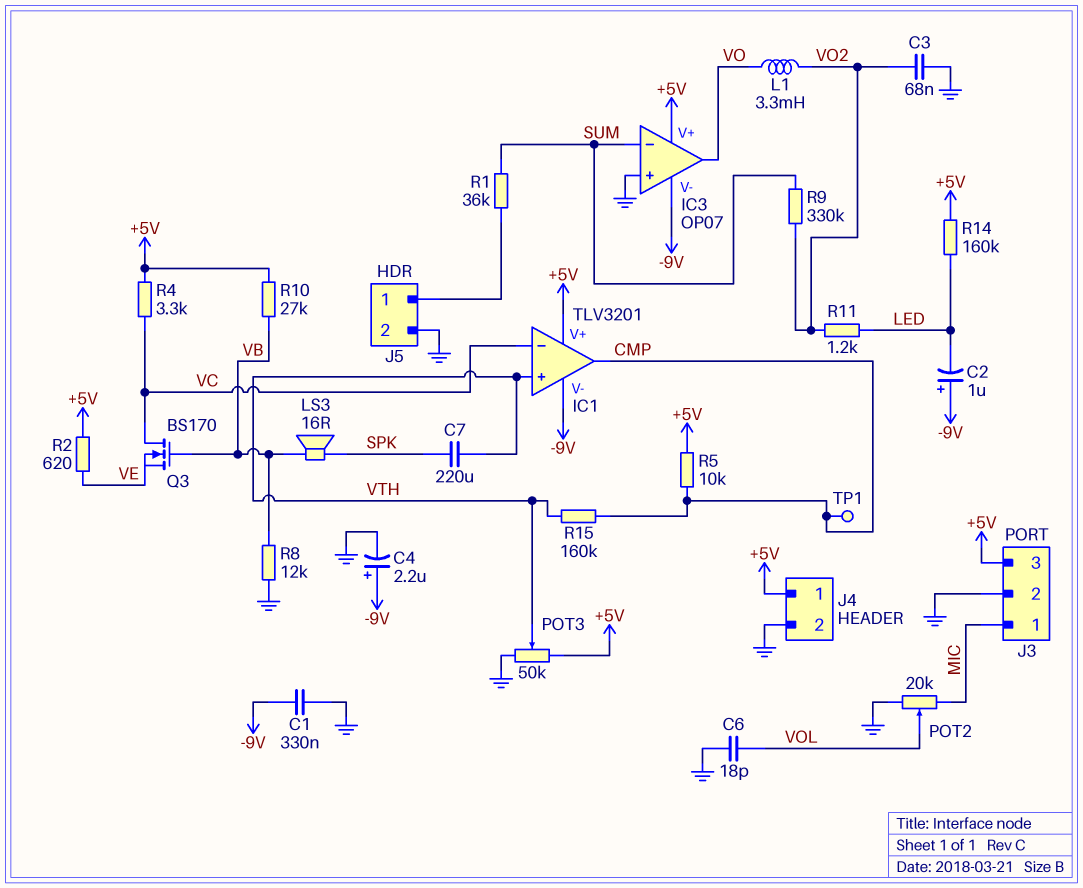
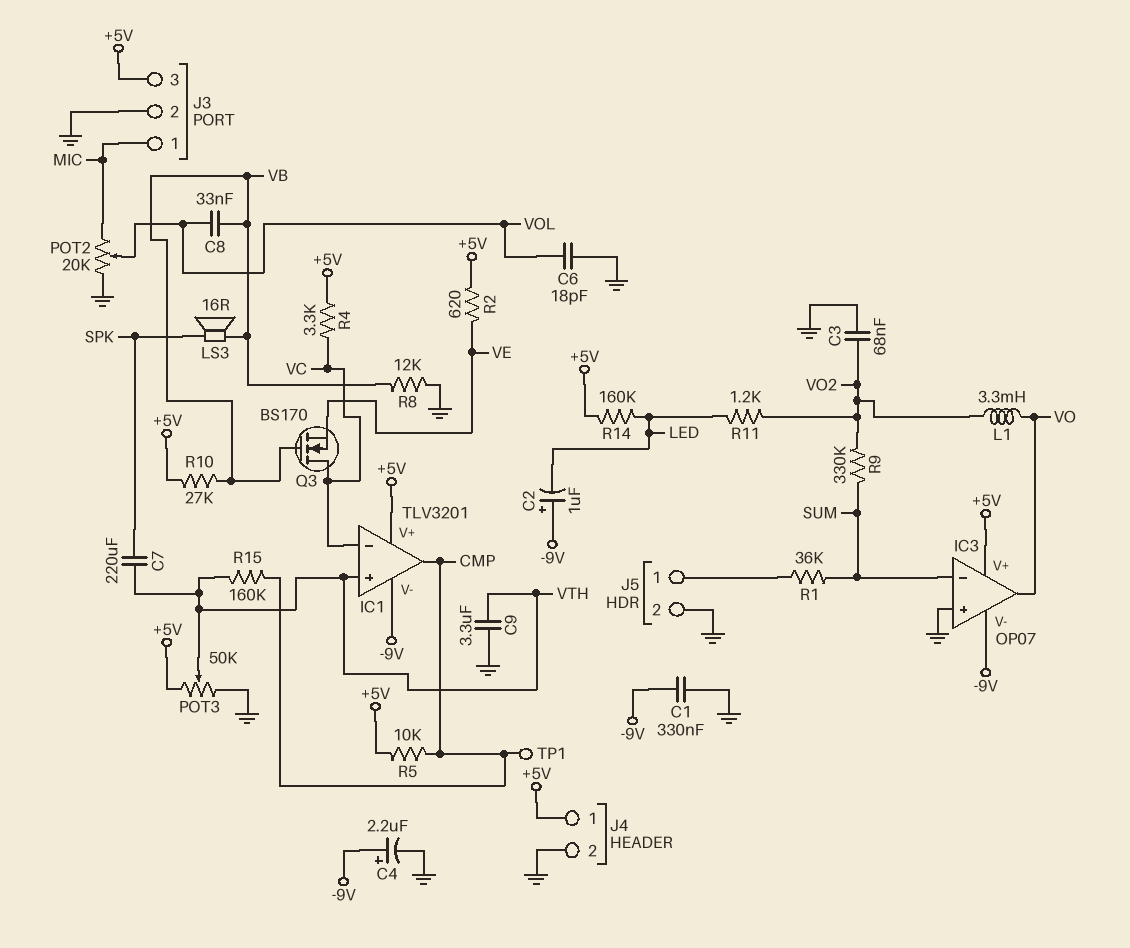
C8: none -> 33nF (VB, VOL)
C9: none -> 3.3uF (GND, VTH)

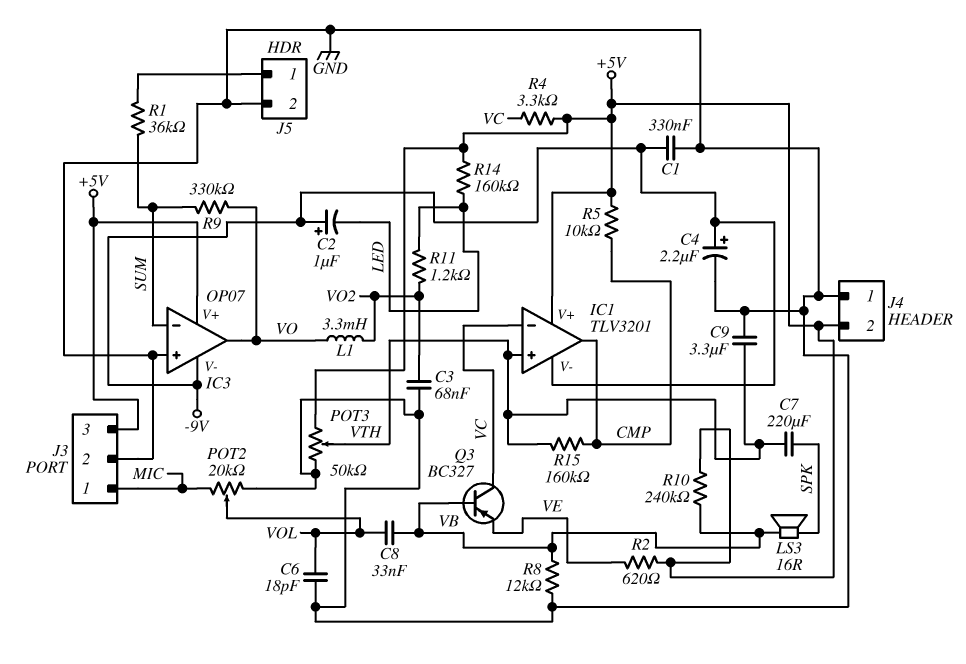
J4 pin 1: +5V -> GND
J4 pin 2: GND -> +5V
Q3: NMOS BS170 (G VB, D VC, S VE) -> PNP BC327 (B VB, C VC, E VE)
R9: 330k (SUM, VO2) -> 330k (SUM, VO)
R10: 27k (+5V, VB) -> 240k (+5V, VB)
TP1: test point (CMP) -> none

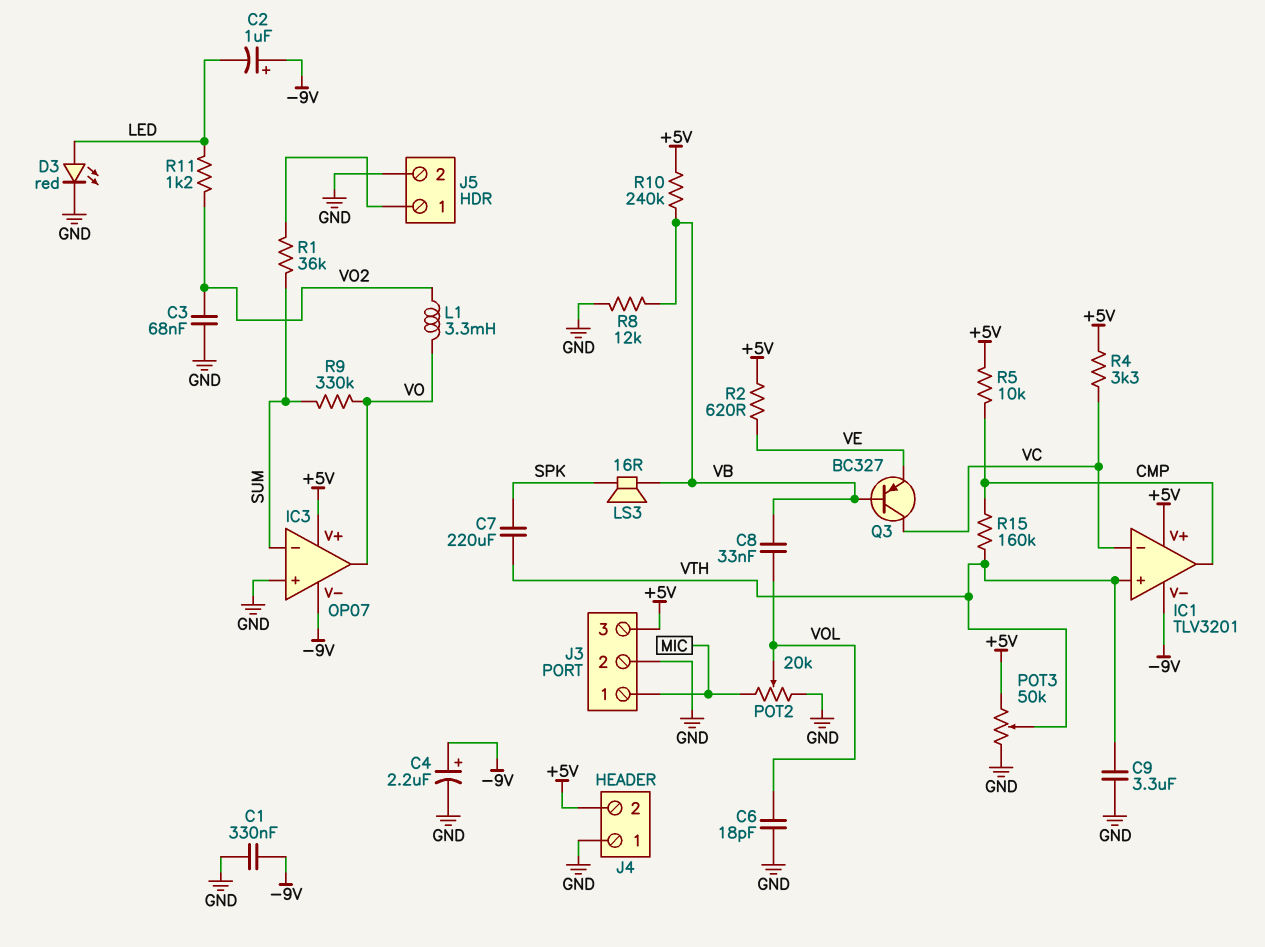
D3: none -> LED red (A LED, K GND)
R14: 160k (+5V, LED) -> none

